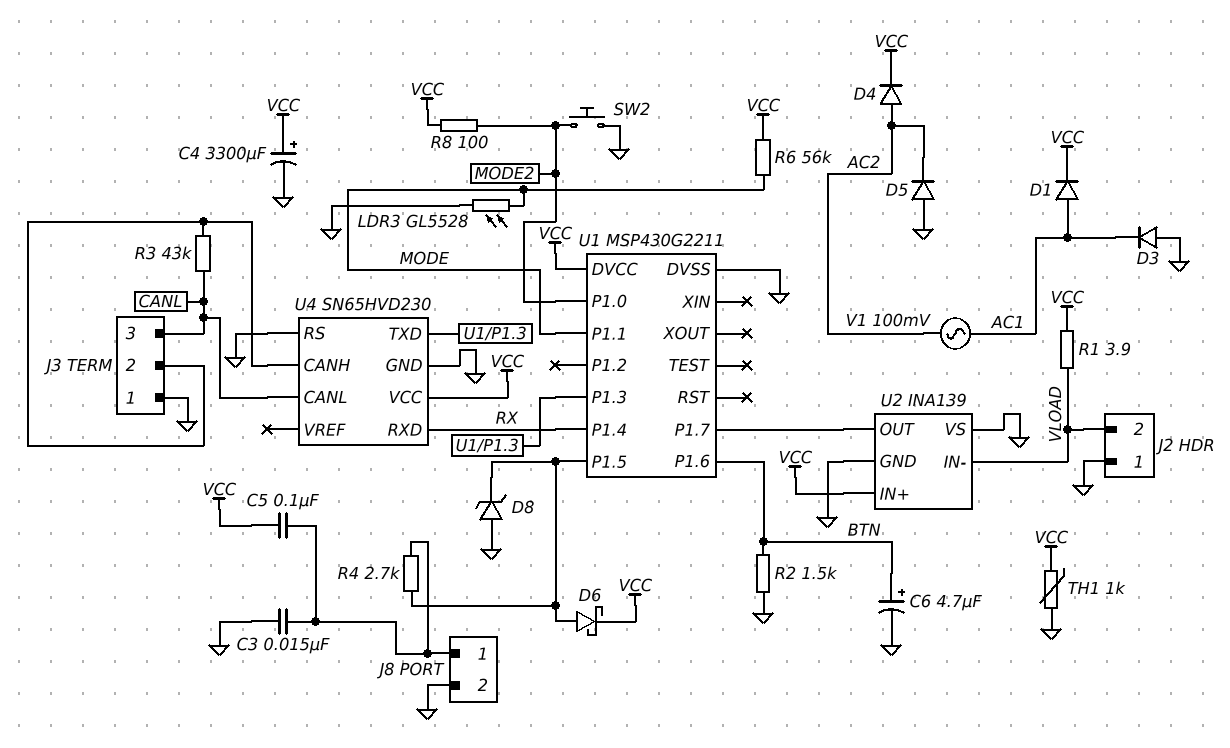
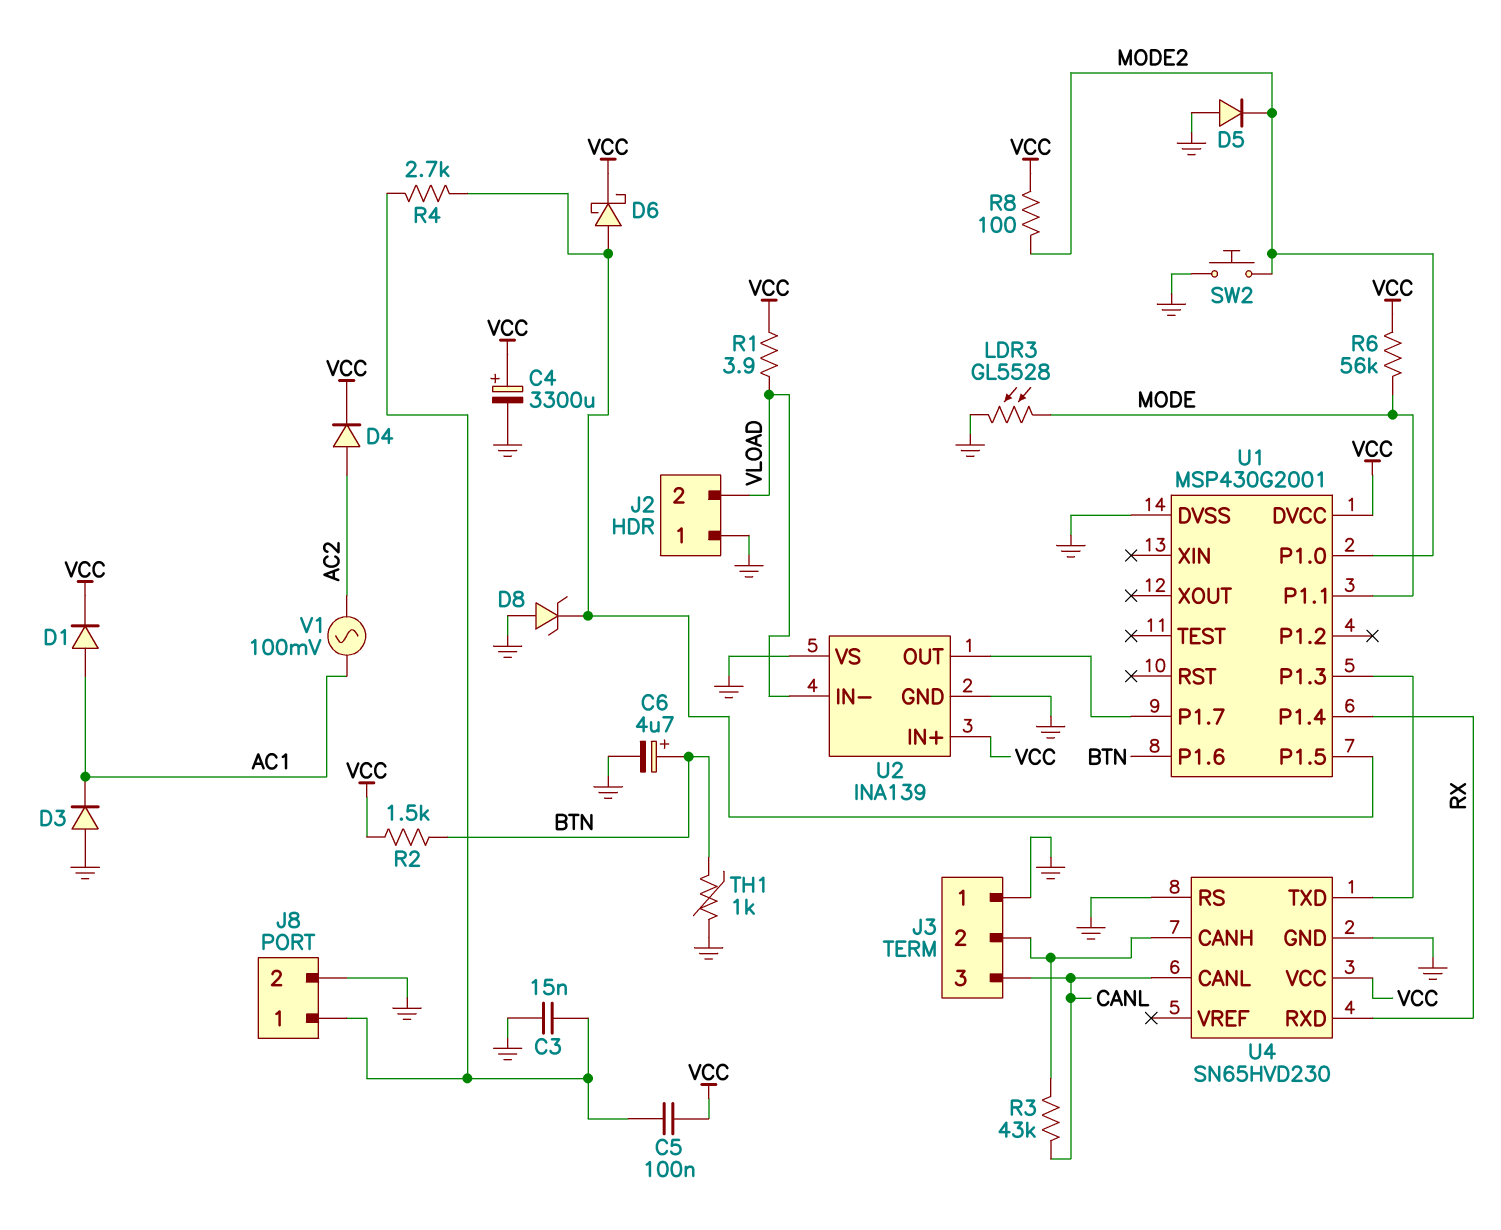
D5: diode (A GND, K AC2) -> diode (A GND, K MODE2)
R2: 1.5k (BTN, GND) -> 1.5k (BTN, VCC)
TH1: 1k (GND, VCC) -> 1k (BTN, GND)
U1: MSP430G2211 -> MSP430G2001

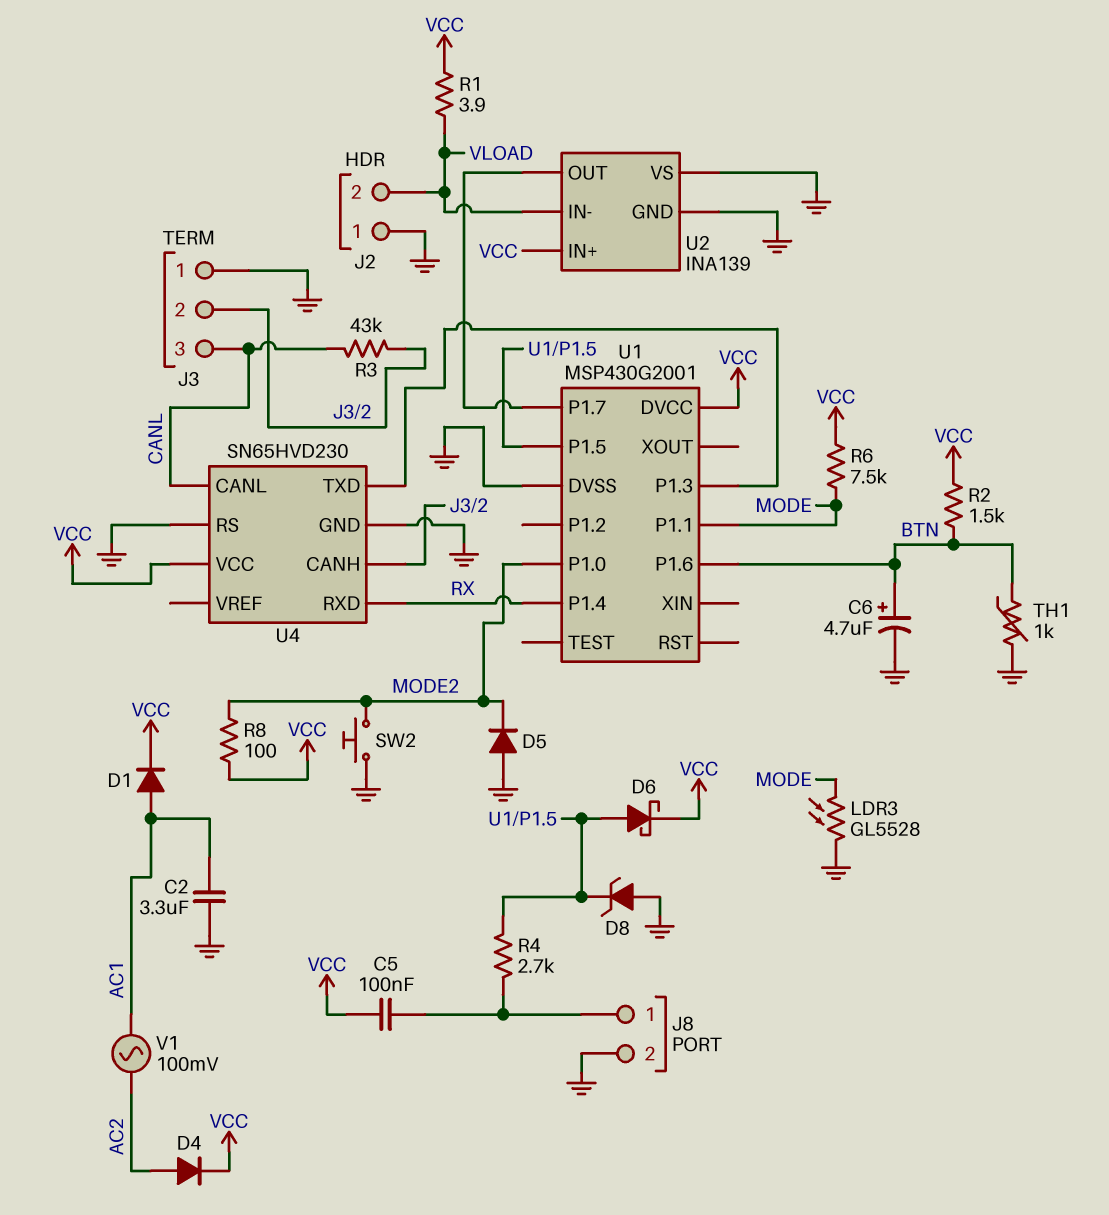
C2: none -> 3.3uF (AC1, GND)
C3: 15nF (GND, J8/1) -> none
C4: 3300uF (plus VCC, minus GND) -> none
D3: diode (A GND, K AC1) -> none
R6: 56k (MODE, VCC) -> 7.5k (MODE, VCC)

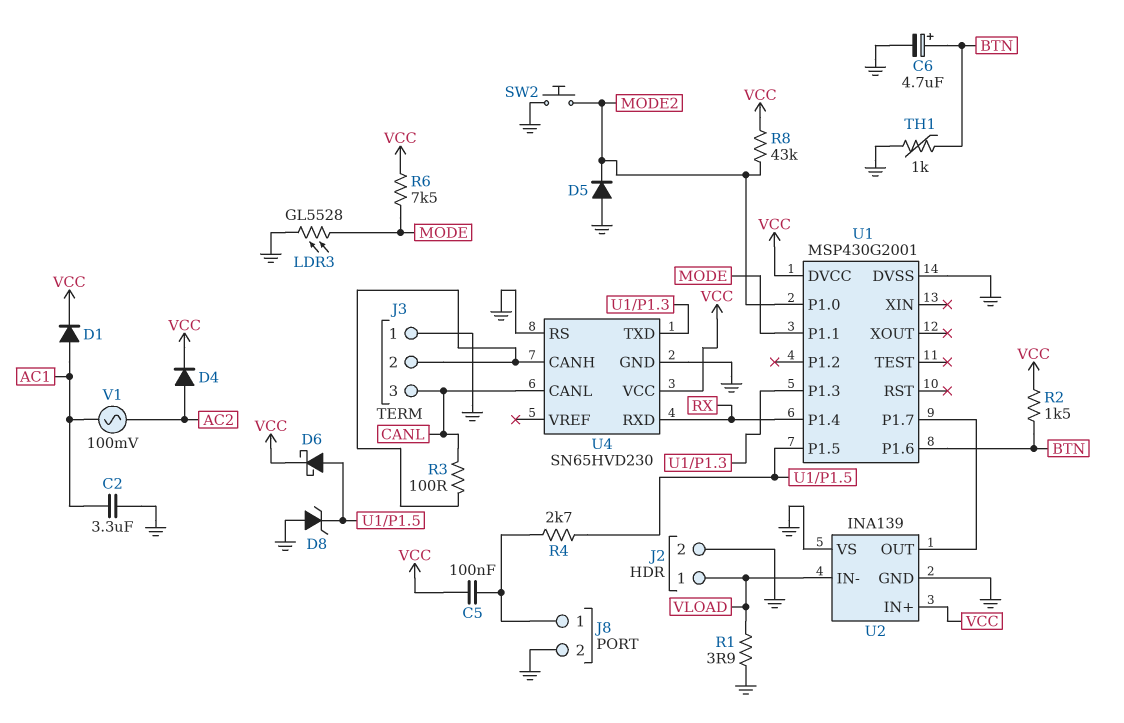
J2 pin 1: GND -> VLOAD
J2 pin 2: VLOAD -> GND
R1: 3.9 (VCC, VLOAD) -> 3.9 (GND, VLOAD)
R3: 43k (CANL, J3/2) -> 100 (CANL, J3/2)
R8: 100 (MODE2, VCC) -> 43k (MODE2, VCC)

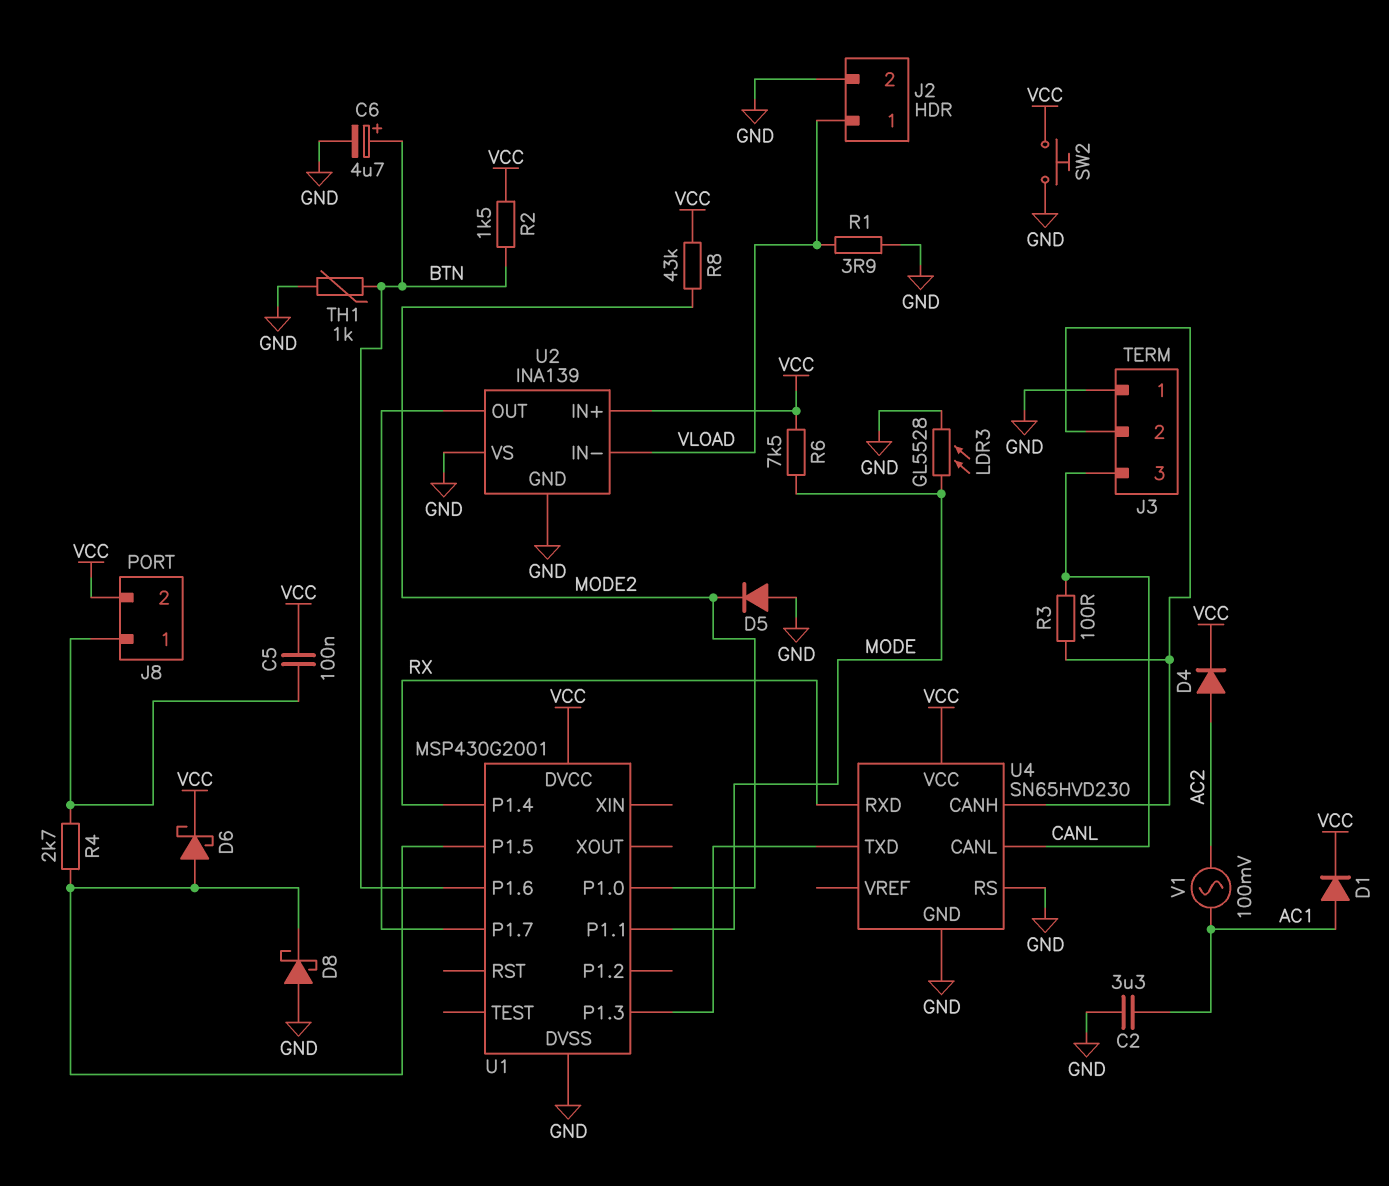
D8: zener (A GND, K U1/P1.5) -> schottky (A GND, K U1/P1.5)
J8 pin 2: GND -> VCC
SW2: button (GND, MODE2) -> button (GND, VCC)

